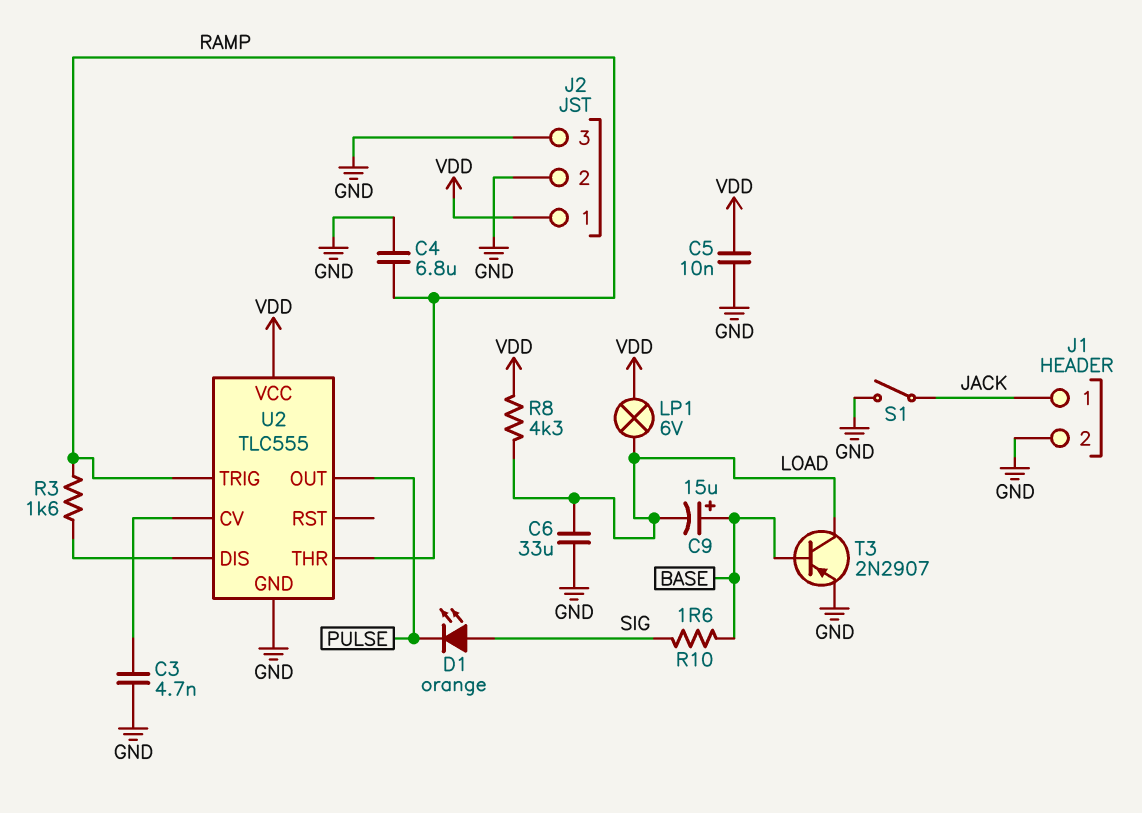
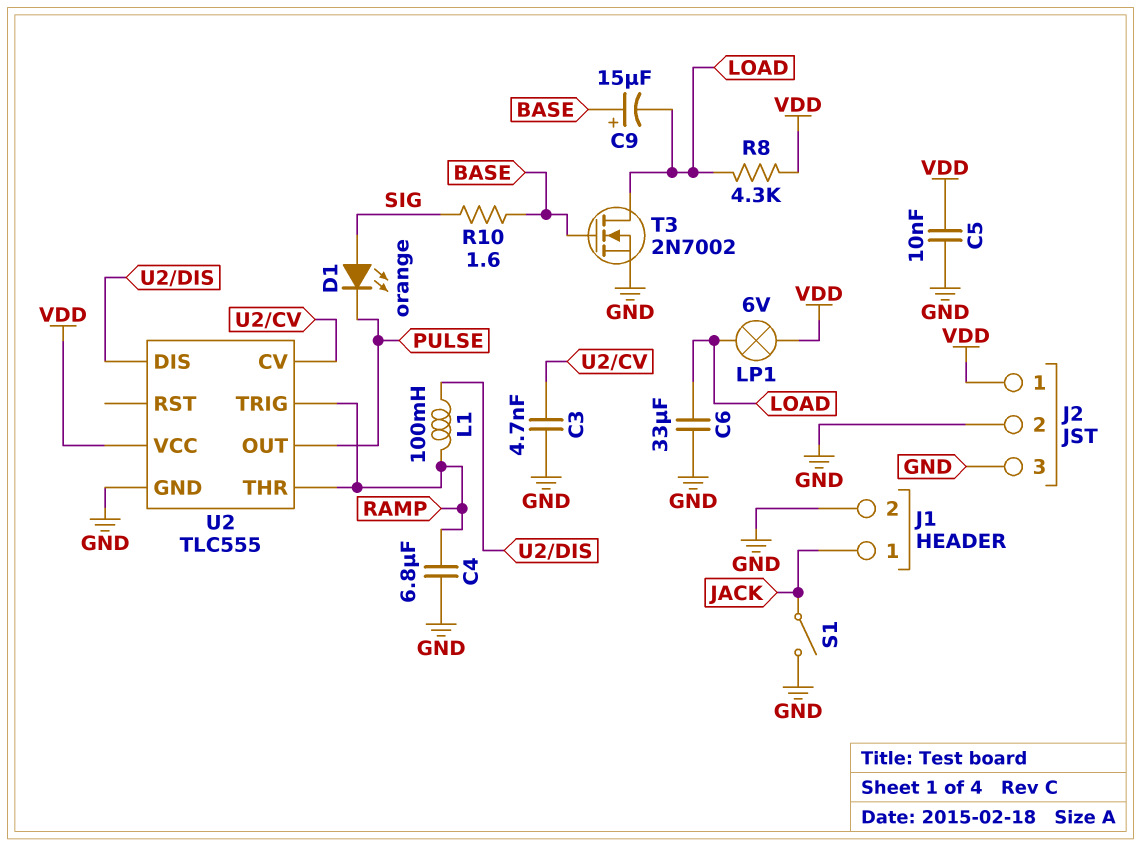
L1: none -> 100mH (RAMP, U2/DIS)
R3: 1.6k (RAMP, U2/DIS) -> none
T3: PNP 2N2907 (B BASE, C LOAD, E GND) -> NMOS 2N7002 (G BASE, D LOAD, S GND)

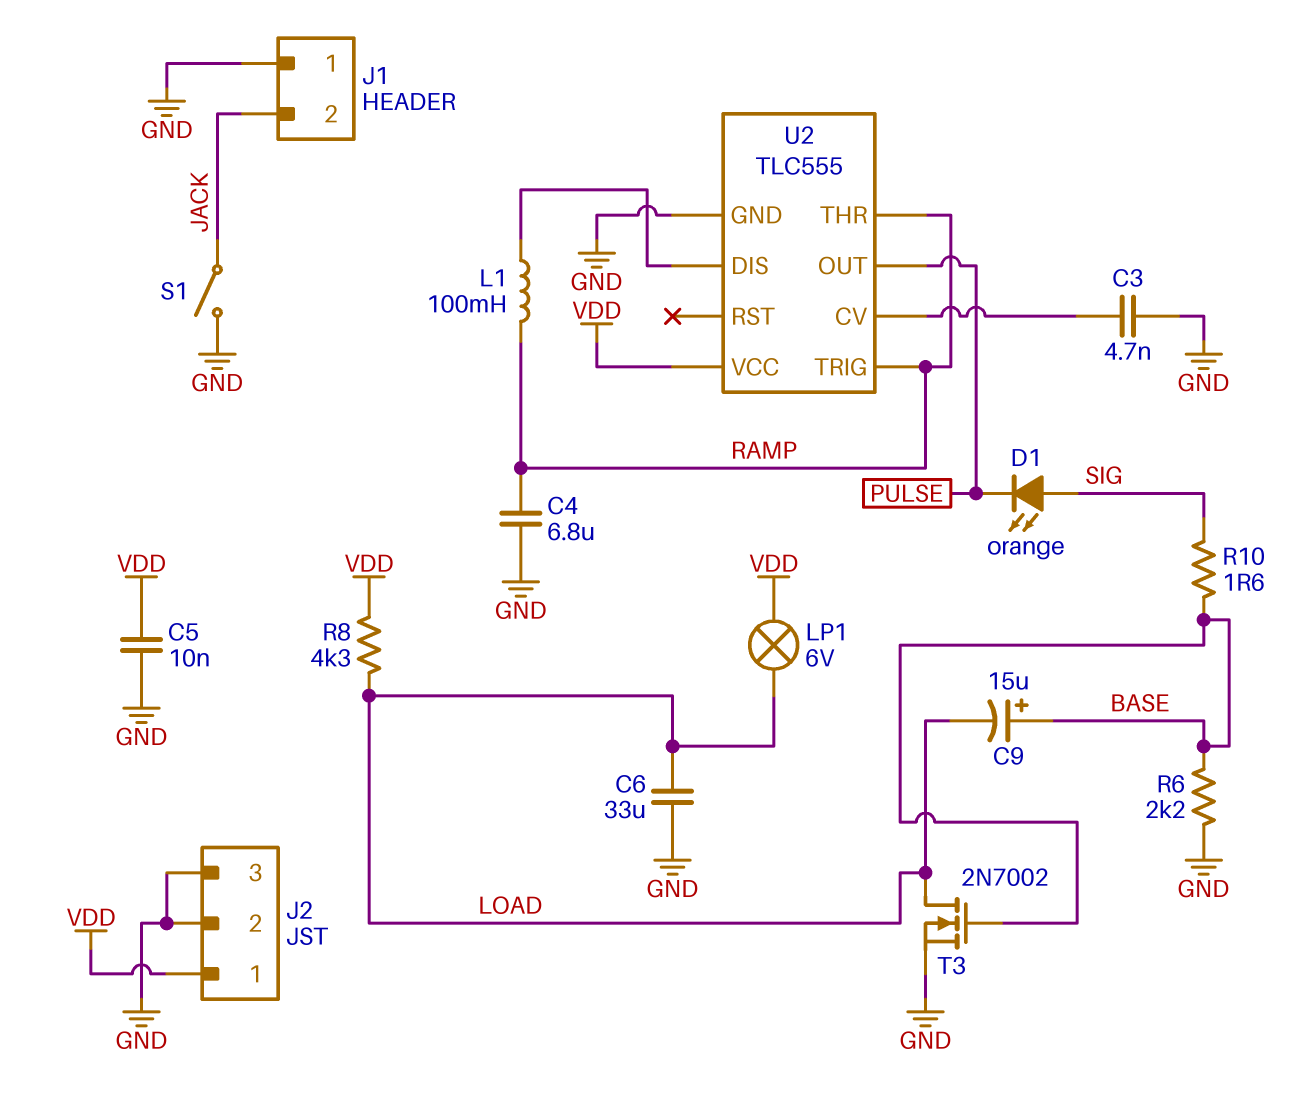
J1 pin 1: JACK -> GND
J1 pin 2: GND -> JACK
R6: none -> 2.2k (BASE, GND)

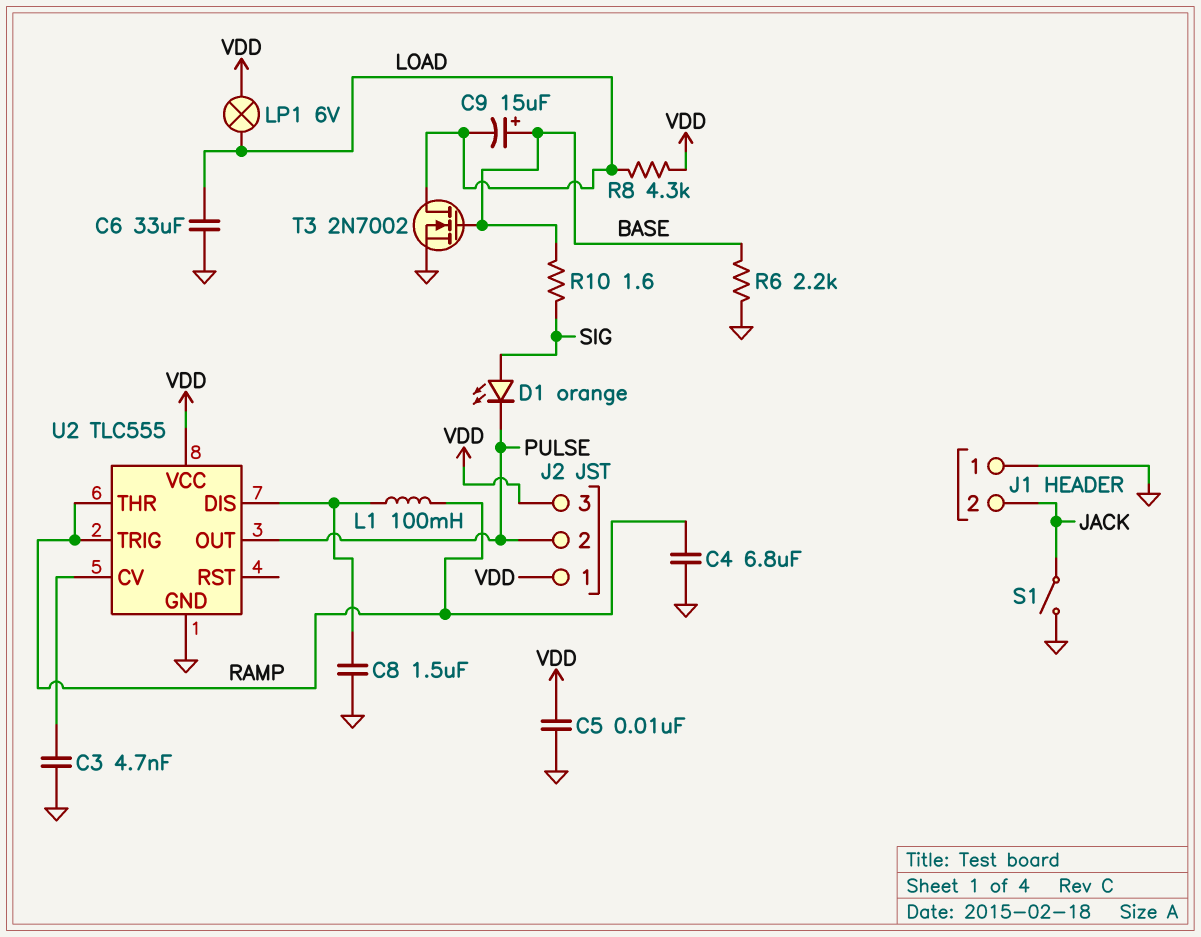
C8: none -> 1.5uF (GND, U2/DIS)
J2 pin 2: GND -> PULSE
J2 pin 3: GND -> VDD

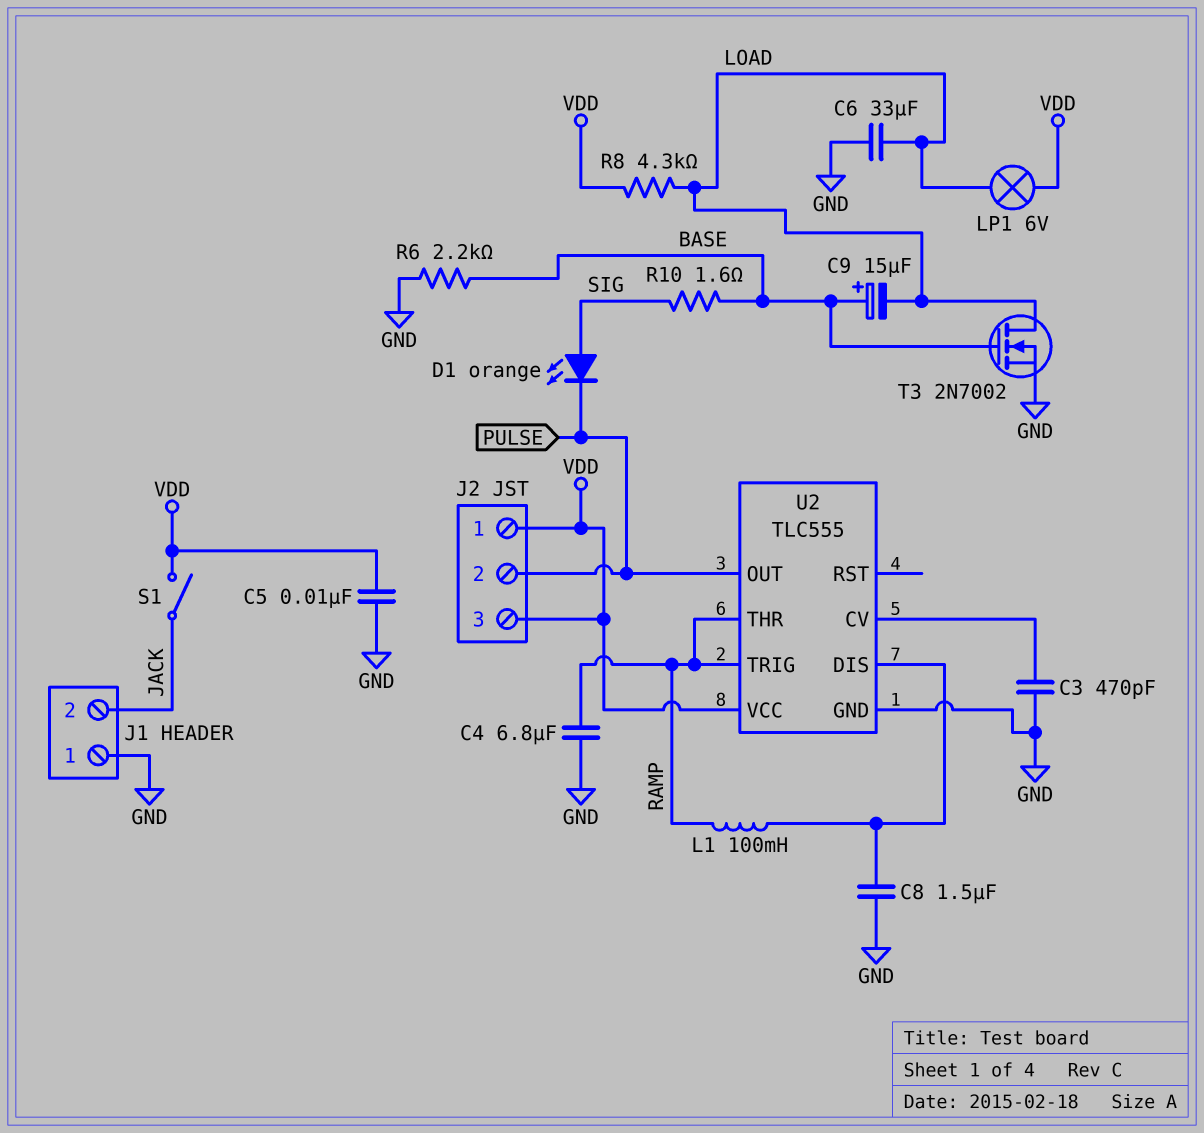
C3: 4.7nF (GND, U2/CV) -> 470pF (GND, U2/CV)
S1: switch (GND, JACK) -> switch (JACK, VDD)

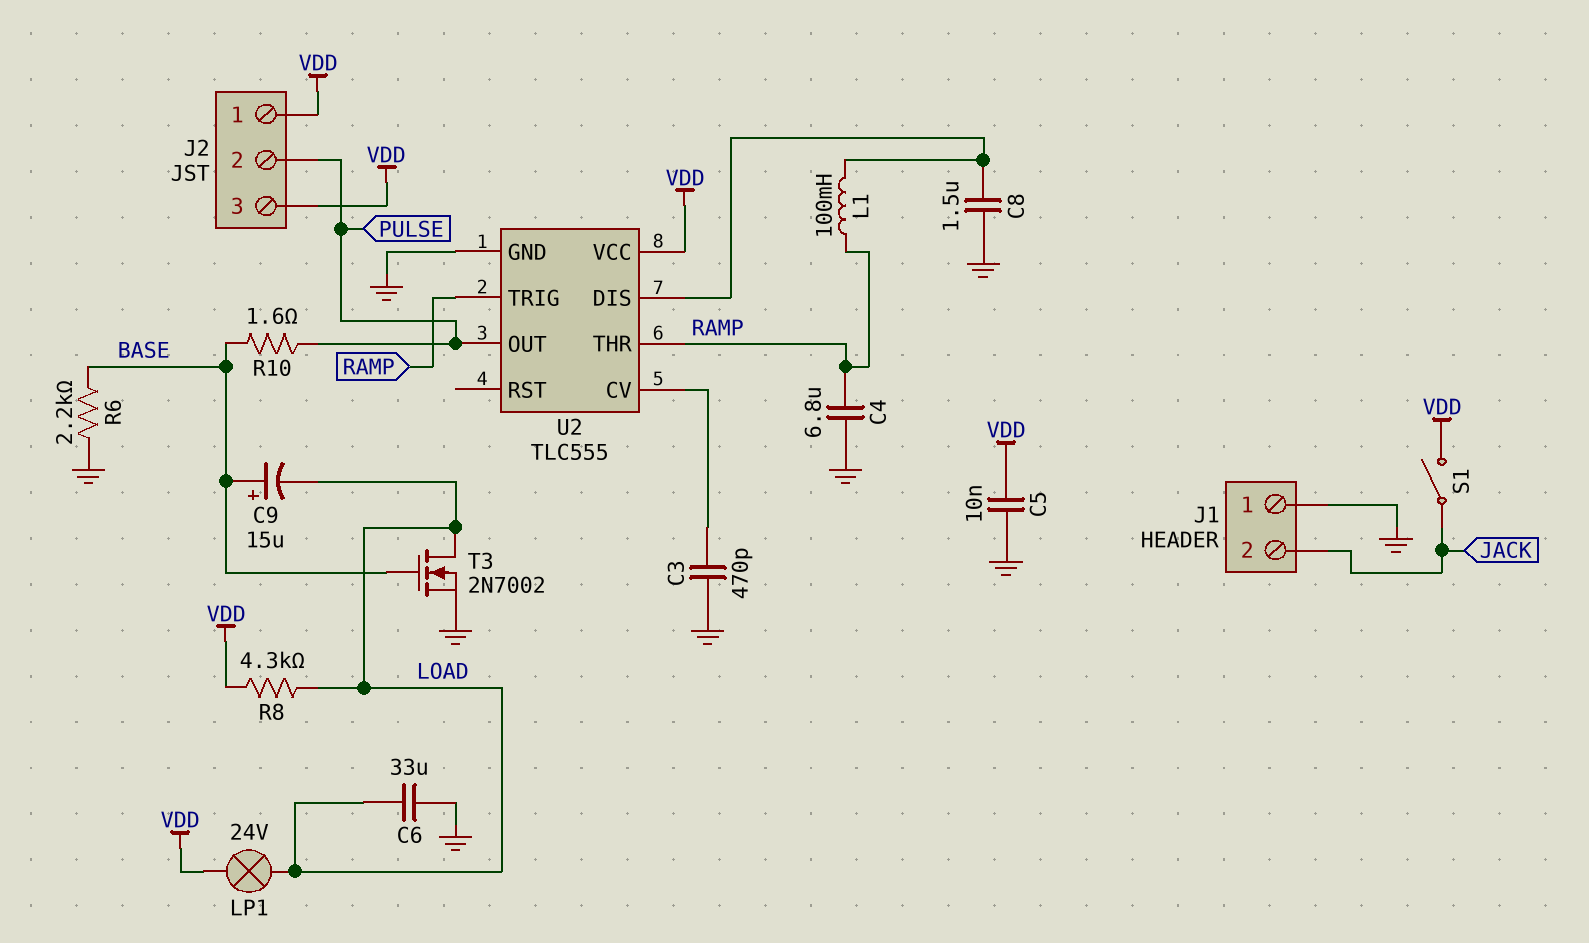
D1: LED orange (A SIG, K PULSE) -> none
LP1: lamp 6V (LOAD, VDD) -> lamp 24V (LOAD, VDD)
R10: 1.6 (BASE, SIG) -> 1.6 (BASE, PULSE)

